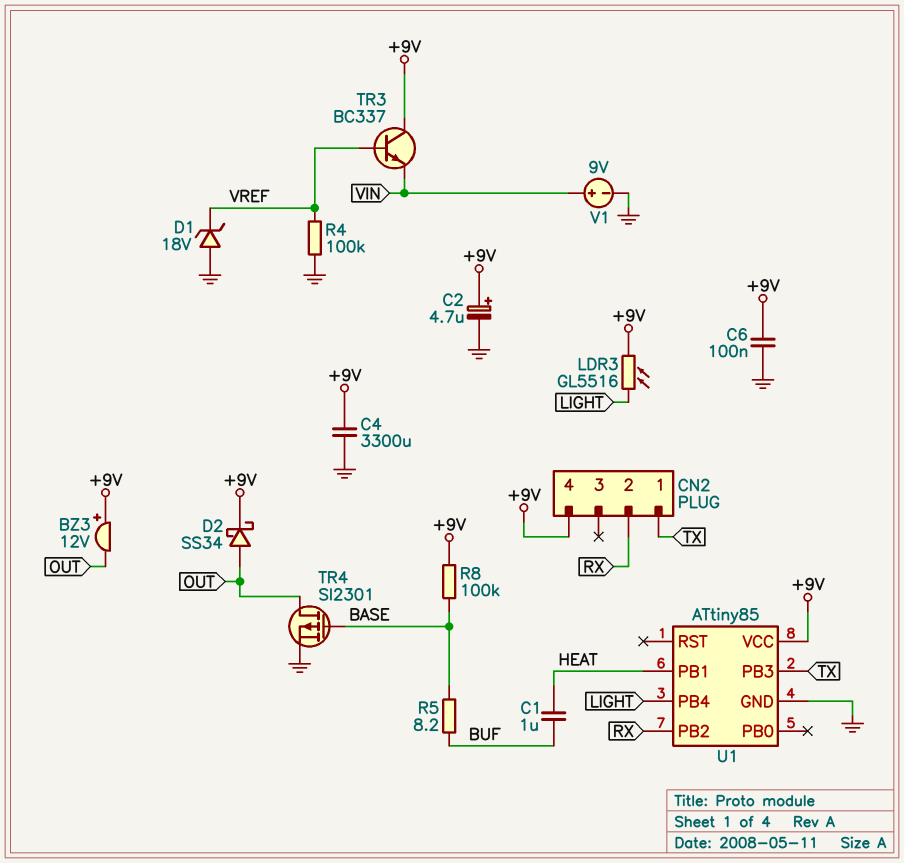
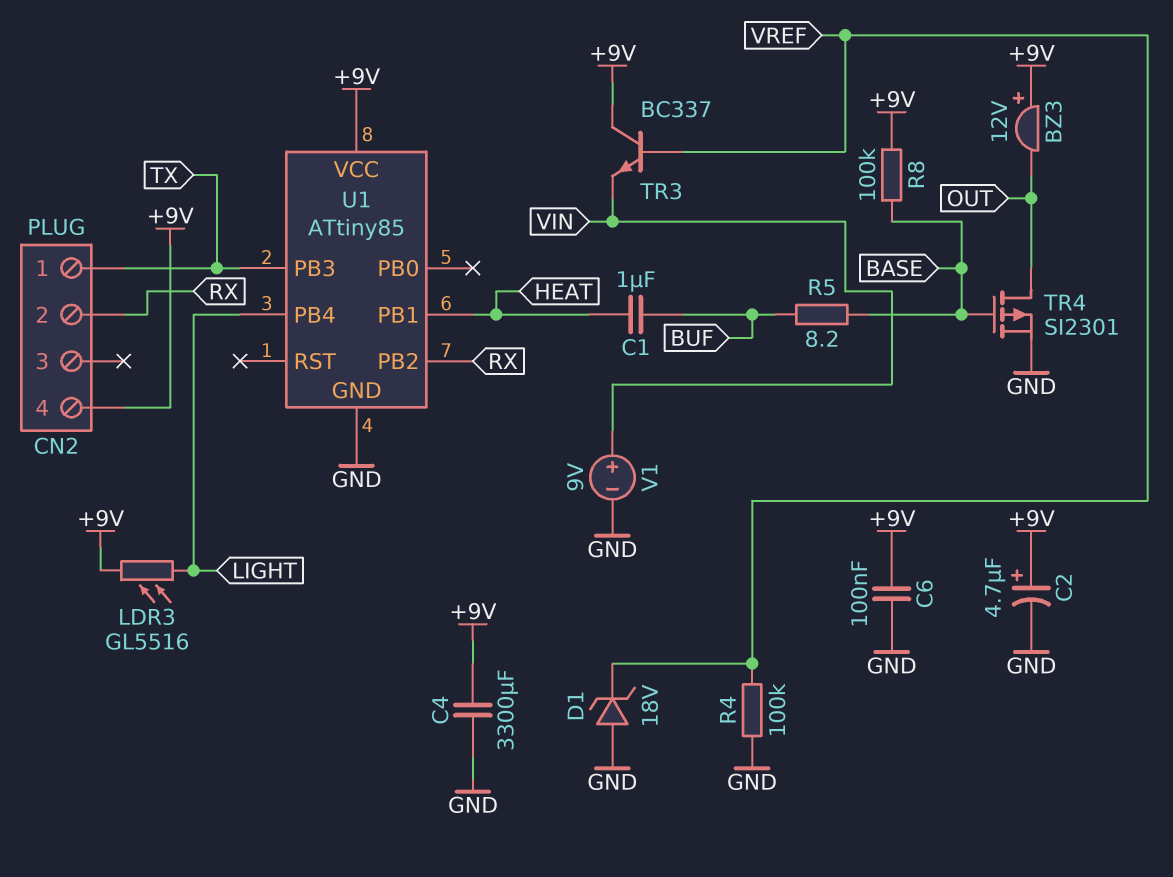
D2: schottky SS34 (A OUT, K +9V) -> none

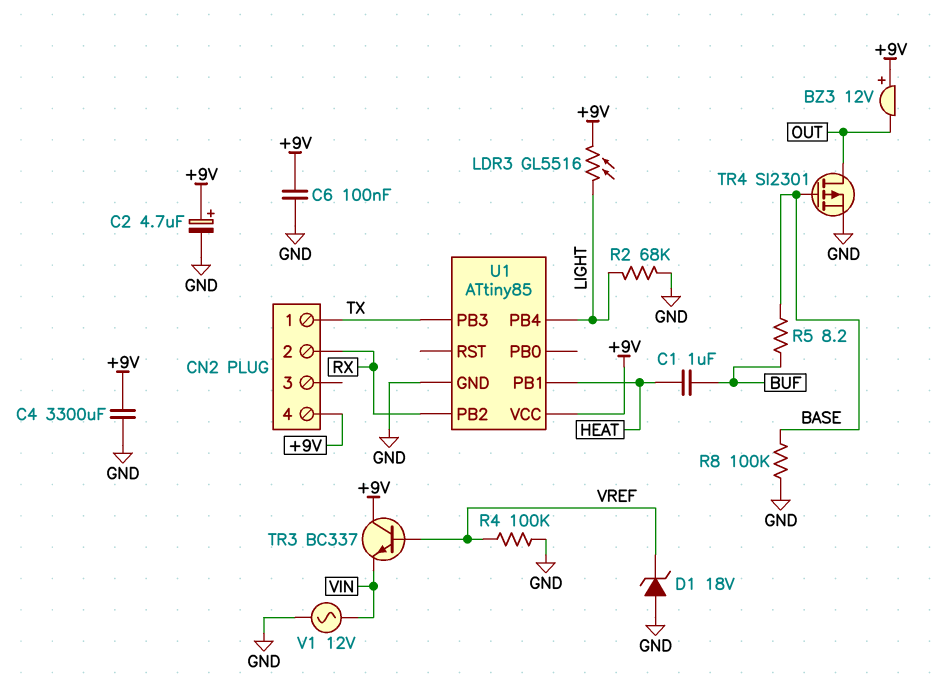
R2: none -> 68k (GND, LIGHT)
R8: 100k (+9V, BASE) -> 100k (BASE, GND)
V1: 9V (plus VIN, minus GND) -> AC 12V (GND, VIN)

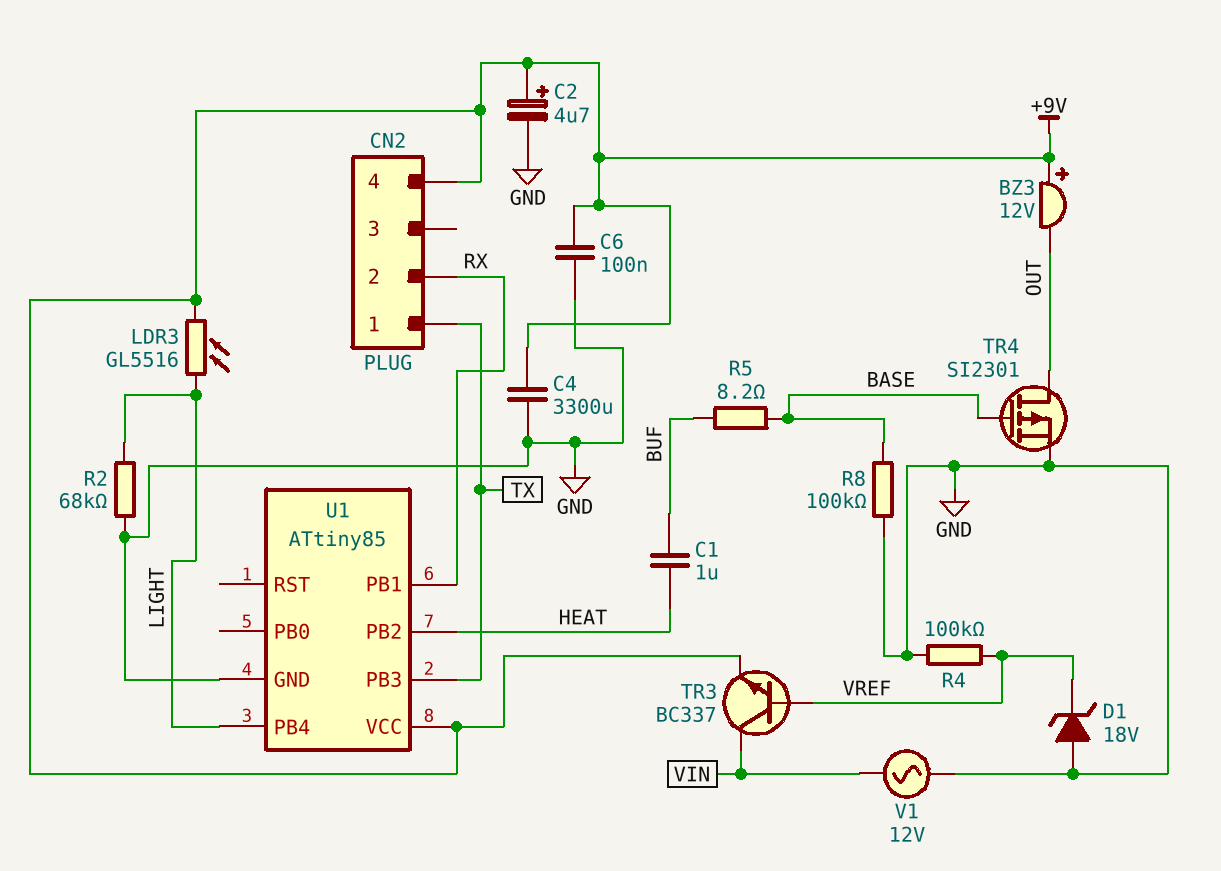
TR3: NPN BC337 (B VREF, C +9V, E VIN) -> NPN BC337 (B VREF, C VIN, E +9V)
U1 pin PB1: HEAT -> RX
U1 pin PB2: RX -> HEAT

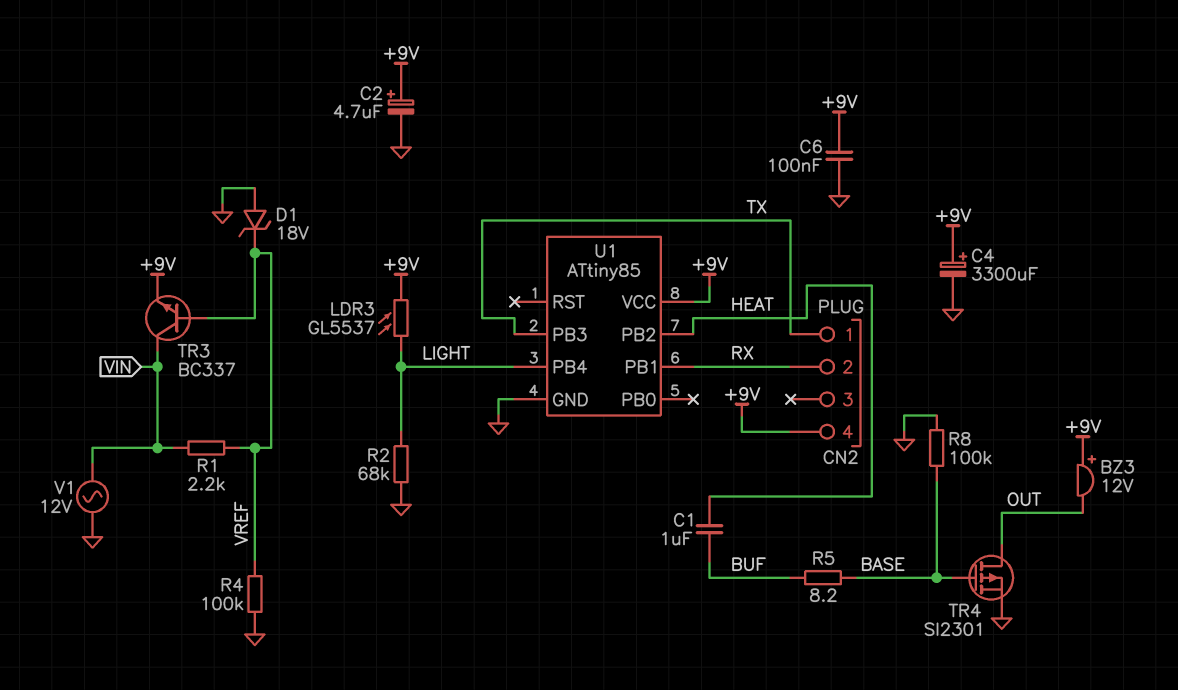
C4: 3300uF (+9V, GND) -> 3300uF (plus +9V, minus GND)
LDR3: GL5516 (+9V, LIGHT) -> GL5537 (+9V, LIGHT)
R1: none -> 2.2k (VIN, VREF)

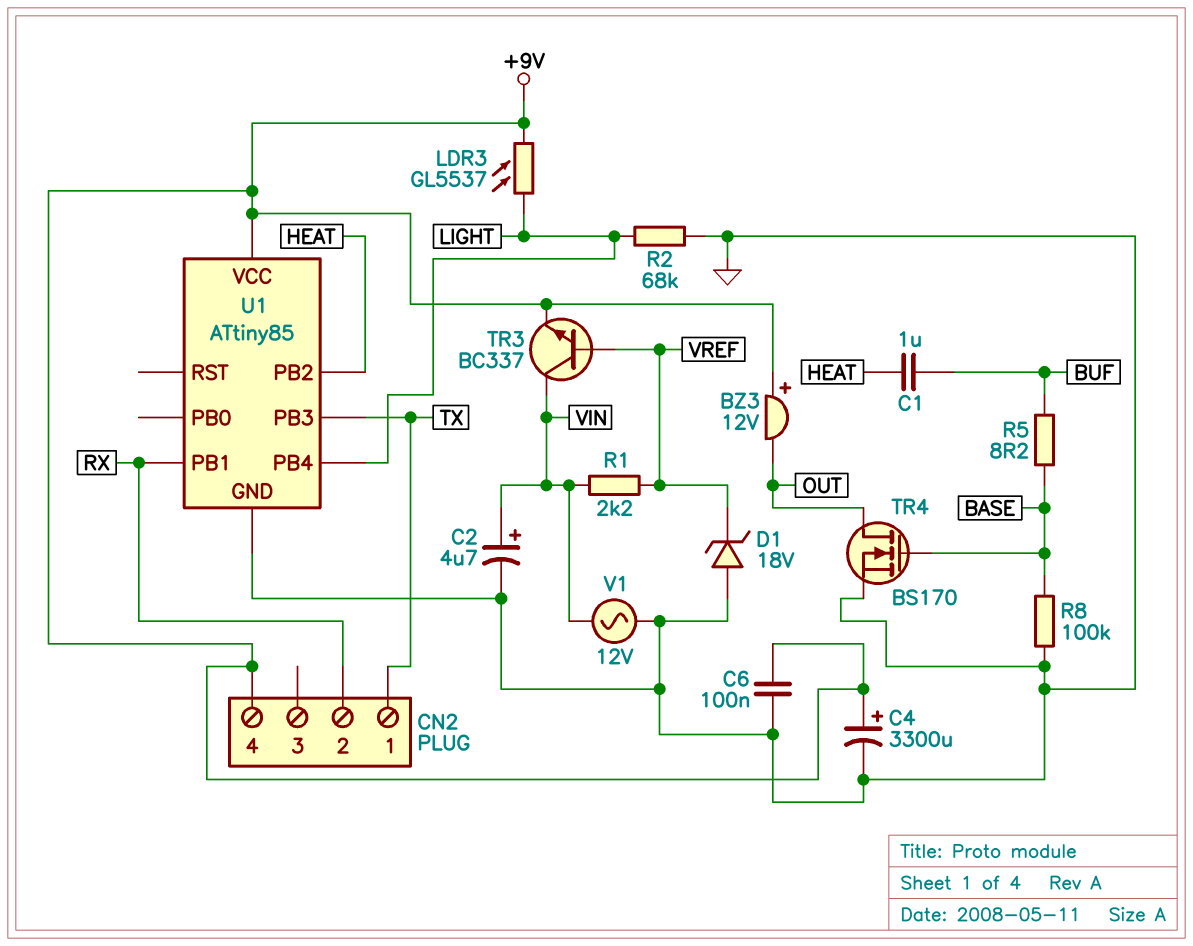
C2: 4.7uF (plus +9V, minus GND) -> 4.7uF (plus VIN, minus GND)
R4: 100k (GND, VREF) -> none
TR4: PMOS SI2301 (G BASE, D OUT, S GND) -> NMOS BS170 (G BASE, D OUT, S GND)

